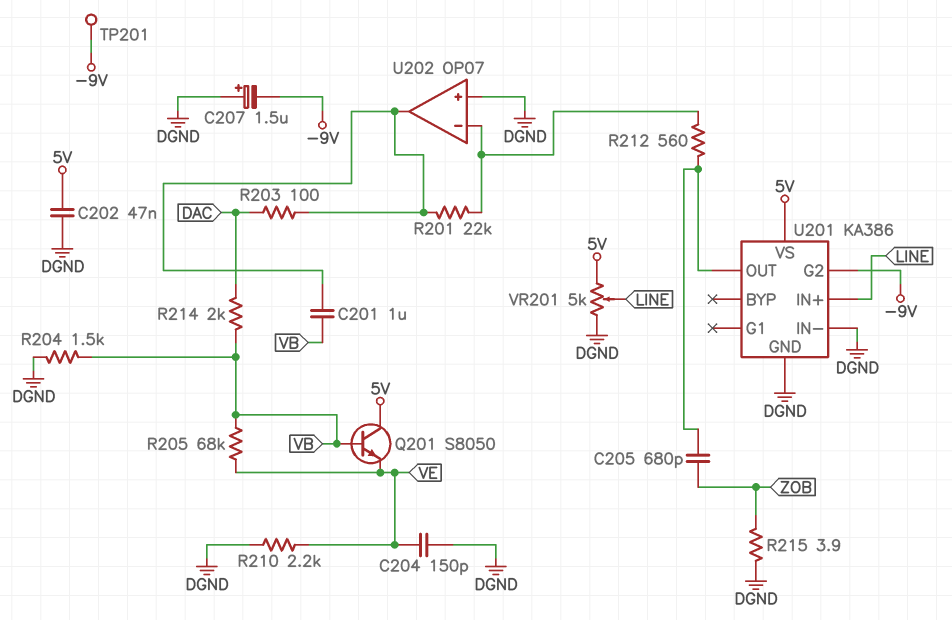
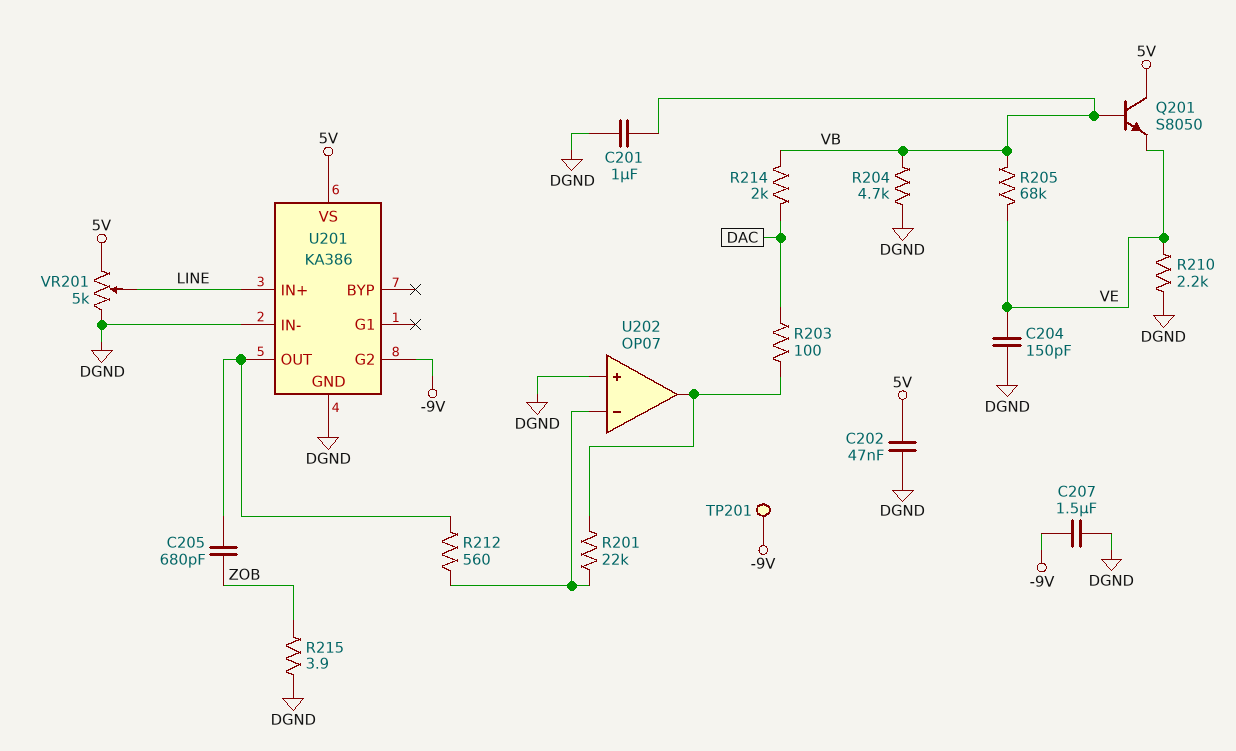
C201: 1uF (U202/out, VB) -> 1uF (DGND, VB)
C207: 1.5uF (plus DGND, minus -9V) -> 1.5uF (-9V, DGND)
R204: 1.5k (DGND, VB) -> 4.7k (DGND, VB)

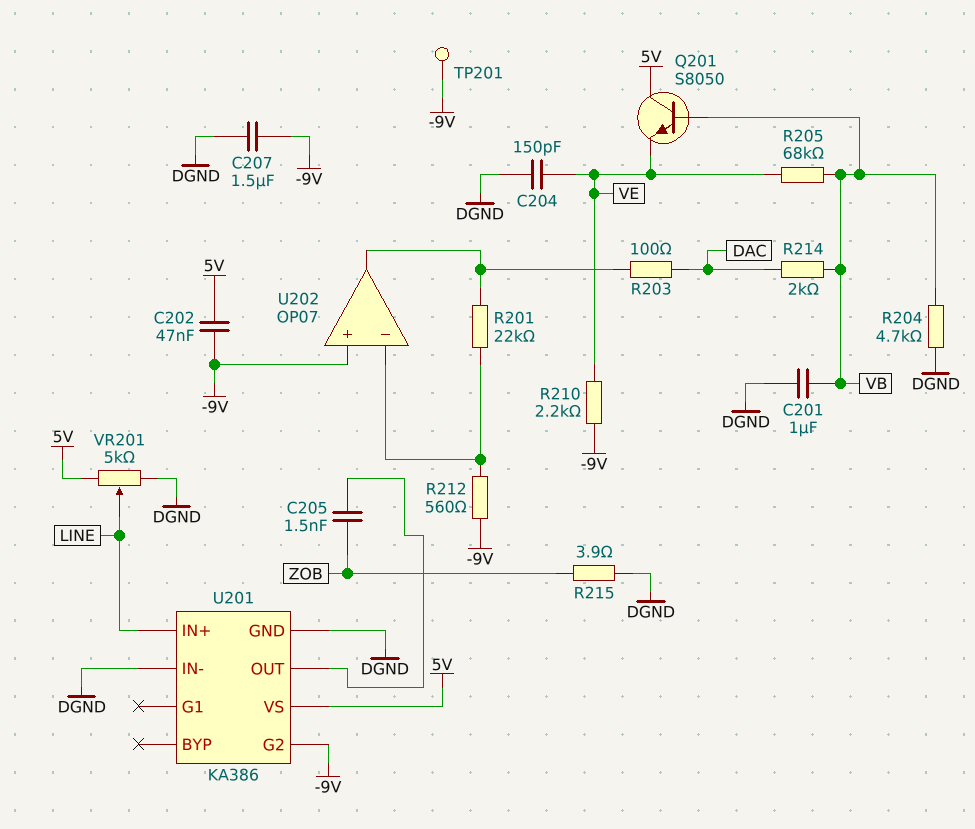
C202: 47nF (5V, DGND) -> 47nF (-9V, 5V)
C205: 680pF (U201/OUT, ZOB) -> 1.5nF (U201/OUT, ZOB)
R210: 2.2k (DGND, VE) -> 2.2k (-9V, VE)
R212: 560 (U201/OUT, U202/in-) -> 560 (-9V, U202/in-)
U202 pin in+: DGND -> -9V

